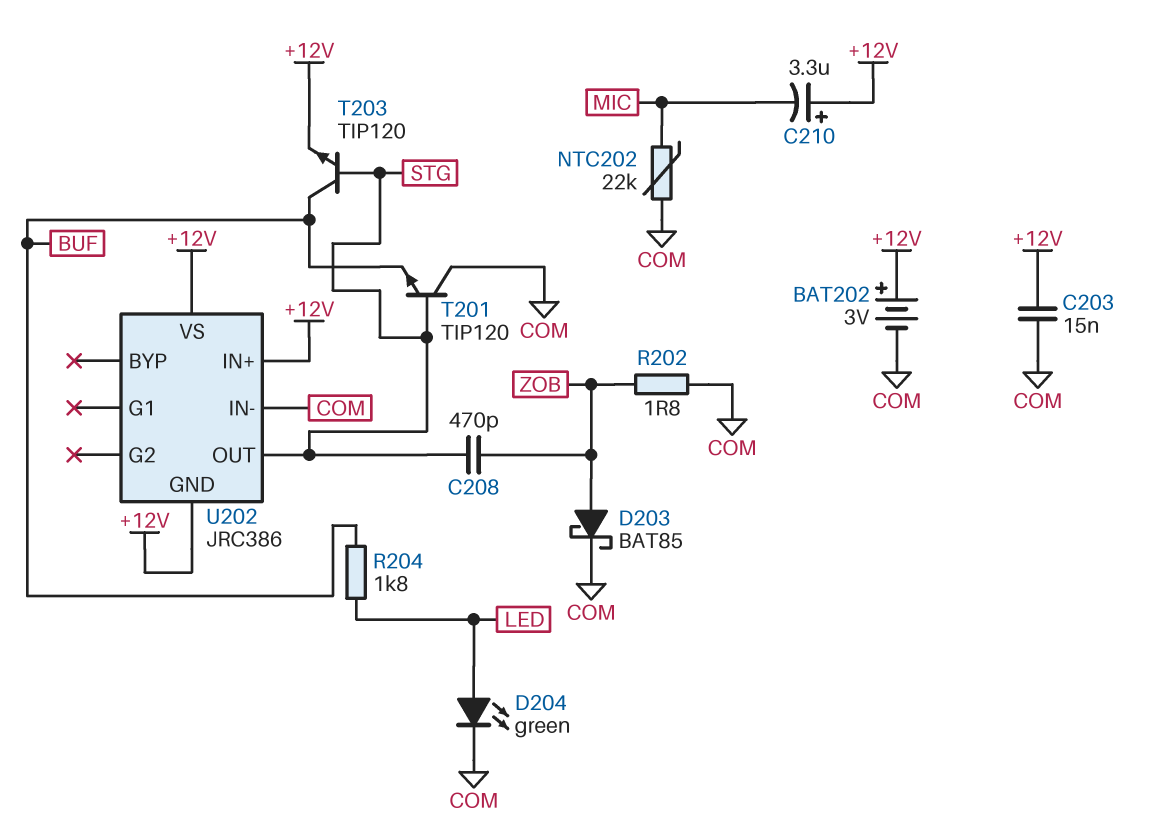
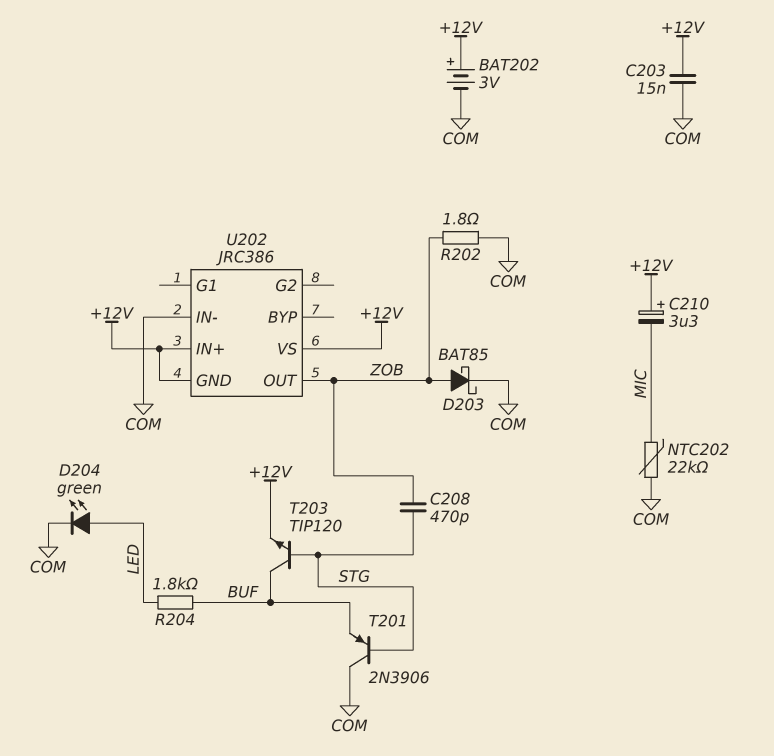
T201: NPN TIP120 (B STG, C COM, E BUF) -> PNP 2N3906 (B STG, C COM, E BUF)
U202 pin OUT: STG -> ZOB

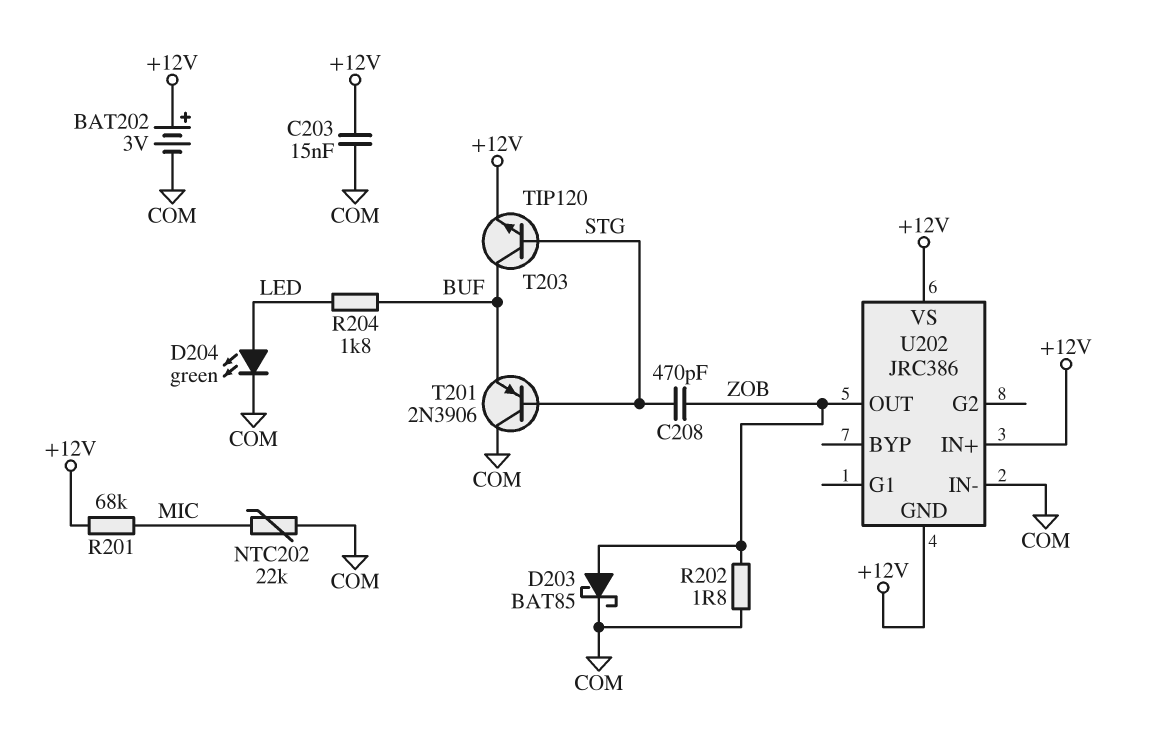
C210: 3.3uF (plus +12V, minus MIC) -> none
R201: none -> 68k (+12V, MIC)

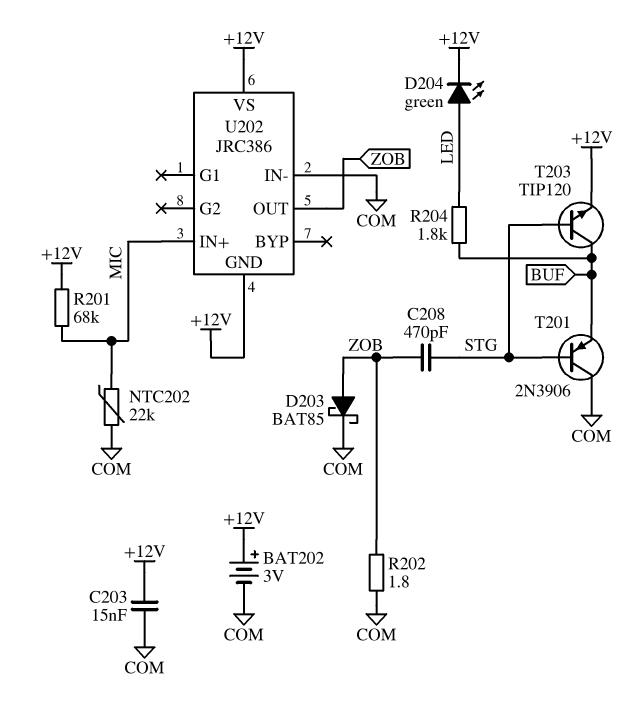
D204: LED green (A LED, K COM) -> LED green (A LED, K +12V)
U202 pin IN+: +12V -> MIC

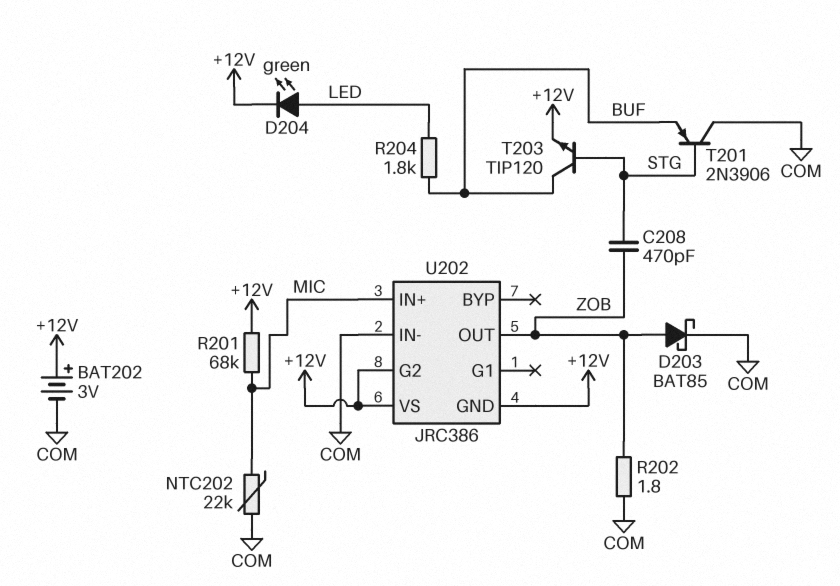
C203: 15nF (+12V, COM) -> none
U202 pin G2: none -> +12V

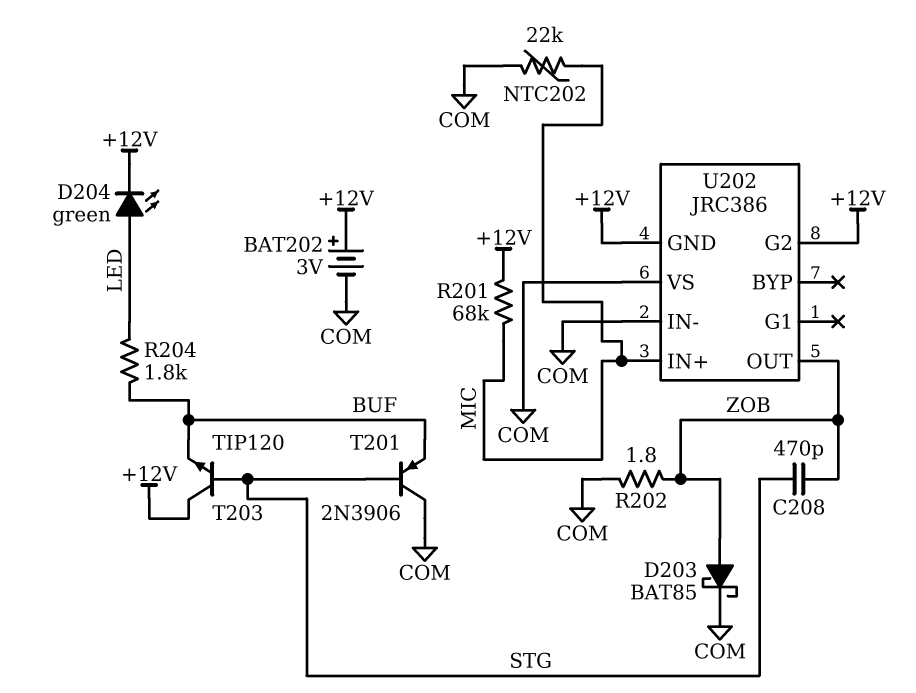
T203: NPN TIP120 (B STG, C BUF, E +12V) -> NPN TIP120 (B STG, C +12V, E BUF)
U202 pin VS: +12V -> COM

